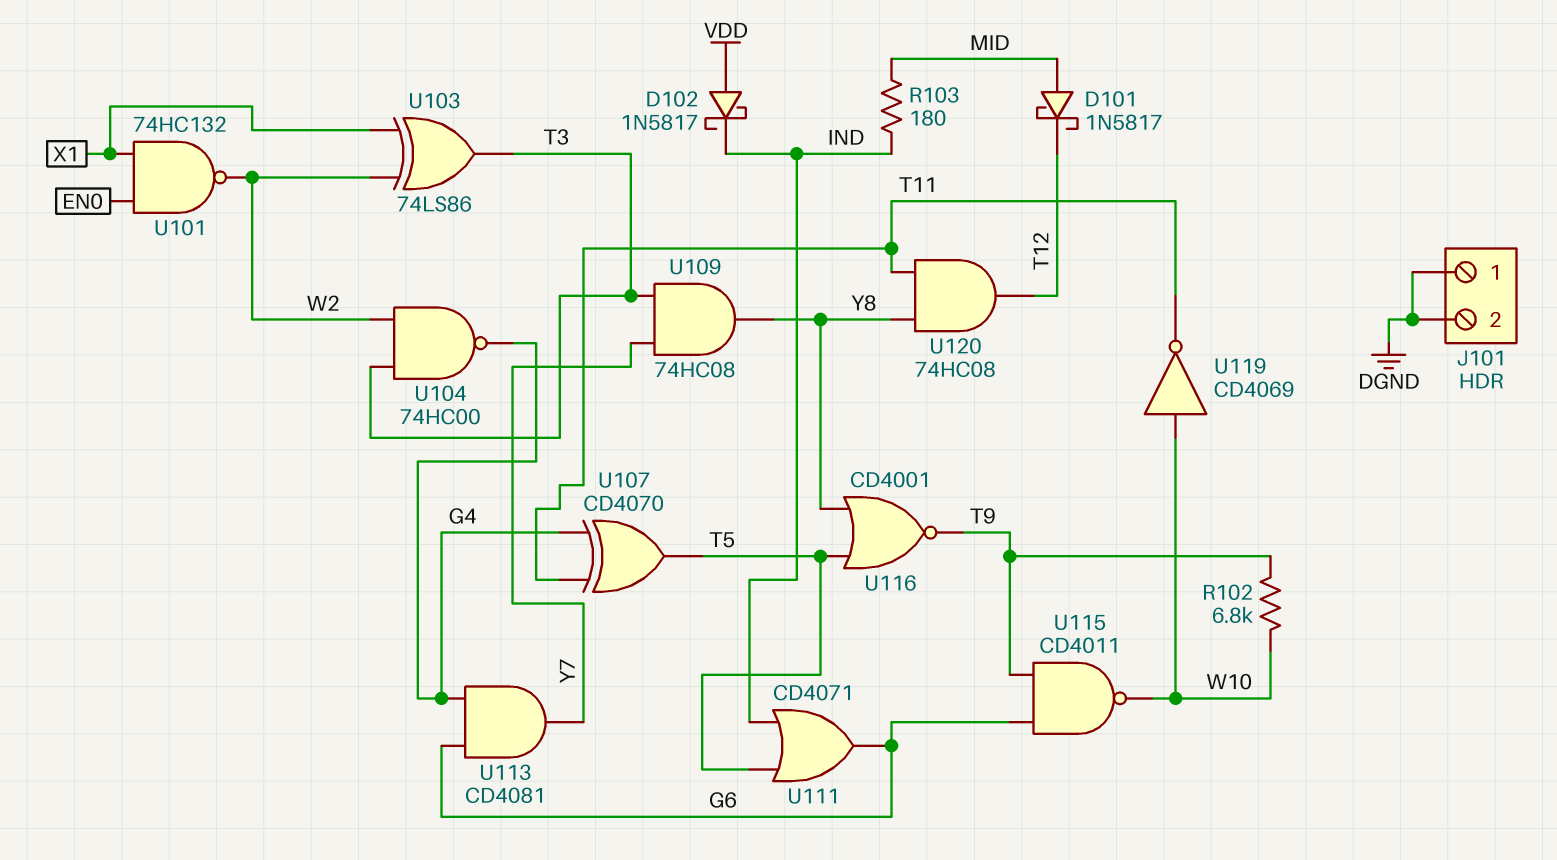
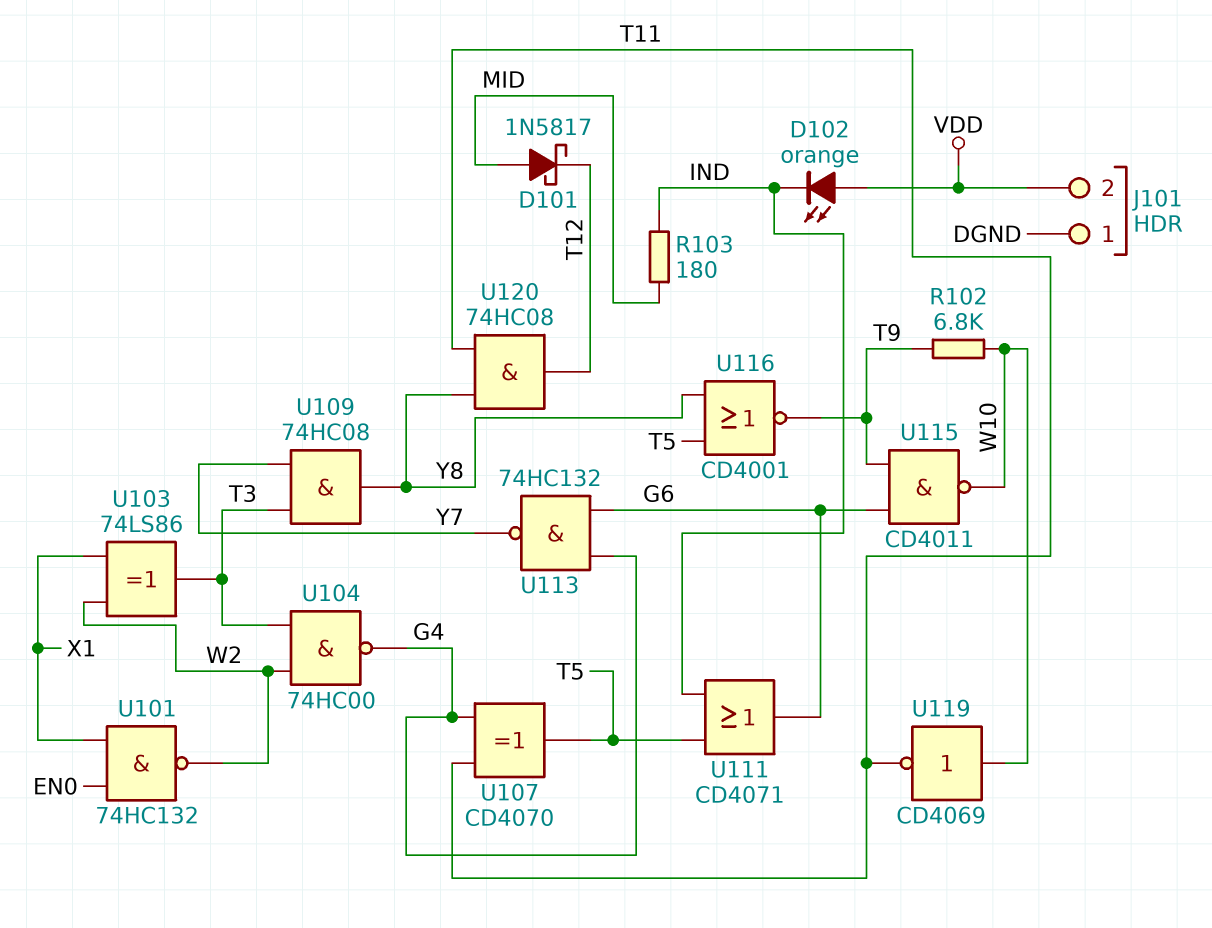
D102: schottky 1N5817 (A VDD, K IND) -> LED orange (A VDD, K IND)
J101 pin 2: DGND -> VDD
U113: AND CD4081 (in G4, in G6, out Y7) -> NAND 74HC132 (in G4, in G6, out Y7)

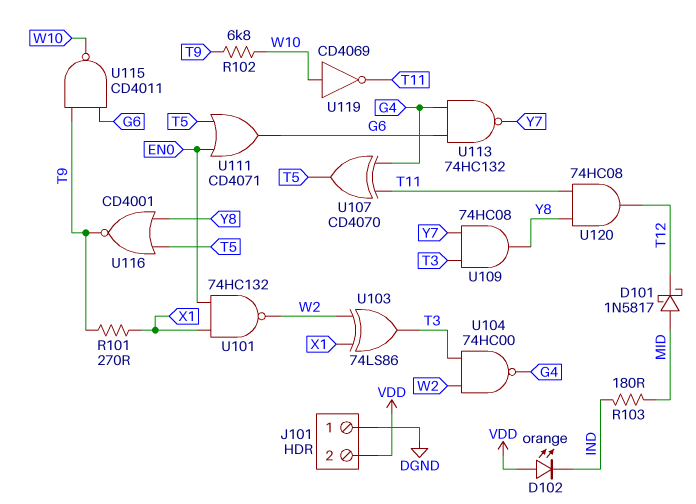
R101: none -> 270 (T9, X1)
U111: OR CD4071 (in IND, in T5, out G6) -> OR CD4071 (in EN0, in T5, out G6)

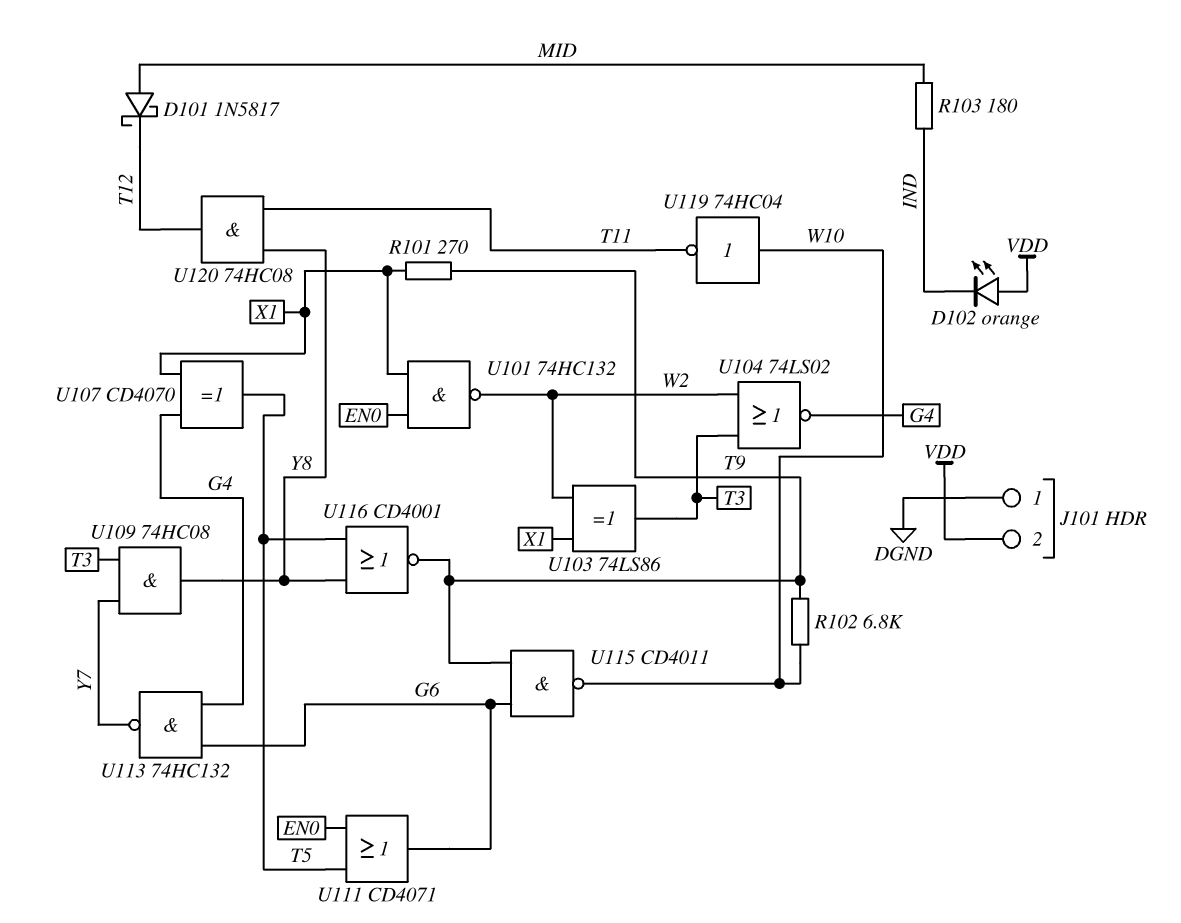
U104: NAND 74HC00 (in T3, in W2, out G4) -> NOR 74LS02 (in T3, in W2, out G4)
U107: XOR CD4070 (in G4, in T11, out T5) -> XOR CD4070 (in G4, in X1, out T5)
U119: NOT CD4069 (in W10, out T11) -> NOT 74HC04 (in W10, out T11)

